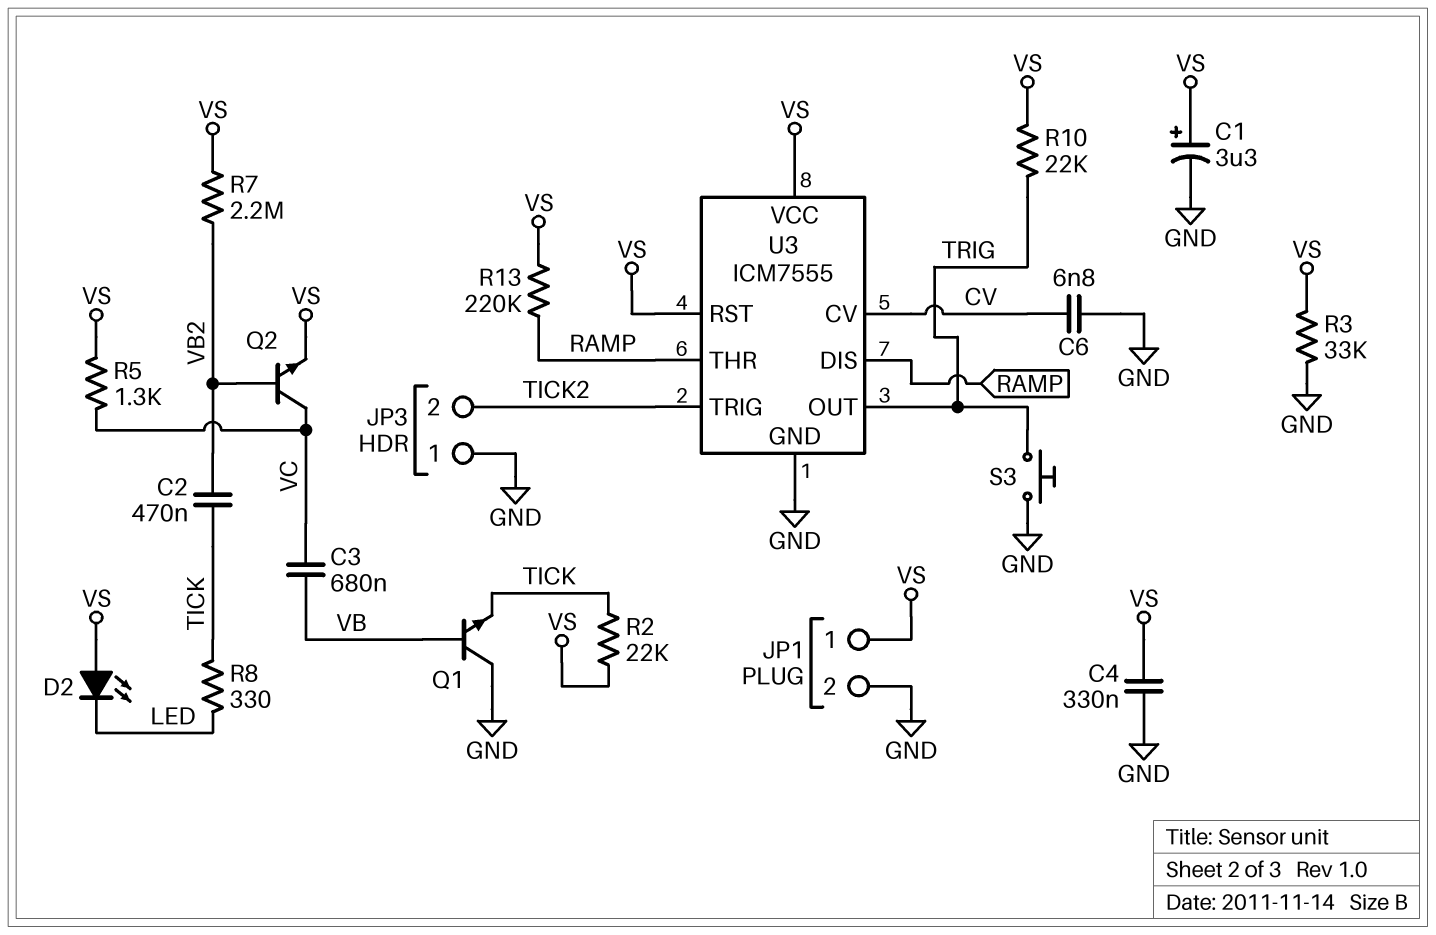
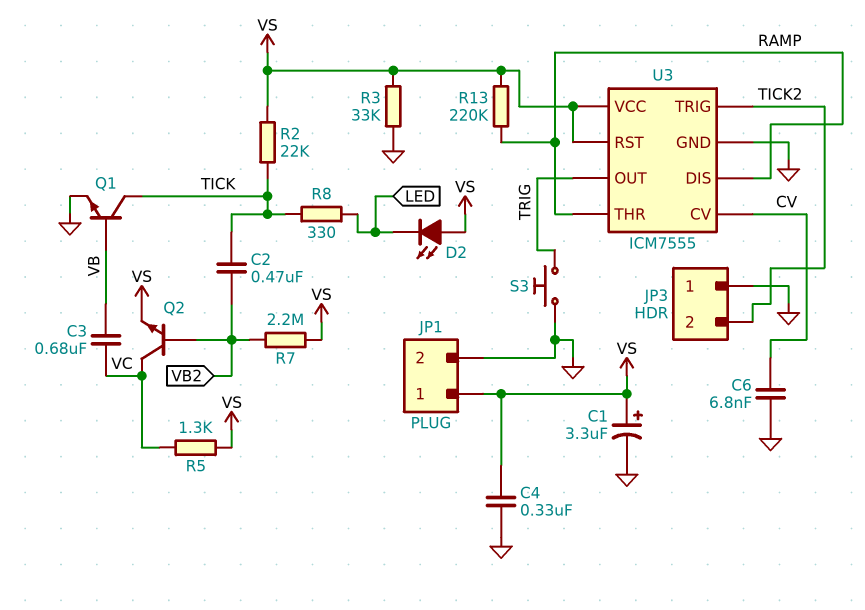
Q1: NPN (B VB, C GND, E TICK) -> NPN (B VB, C TICK, E GND)
R10: 22k (TRIG, VS) -> none

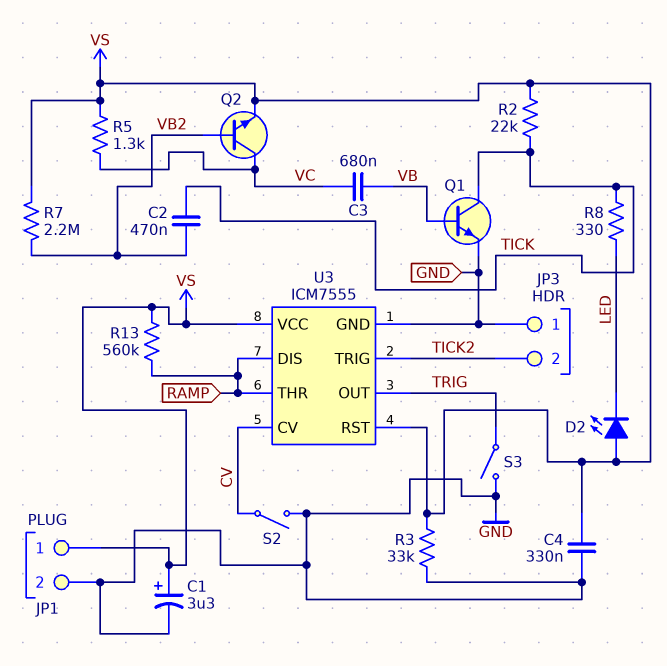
C6: 6.8nF (CV, GND) -> none
R13: 220k (RAMP, VS) -> 560k (RAMP, VS)
S2: none -> switch (CV, GND)
S3: button (GND, TRIG) -> switch (GND, TRIG)

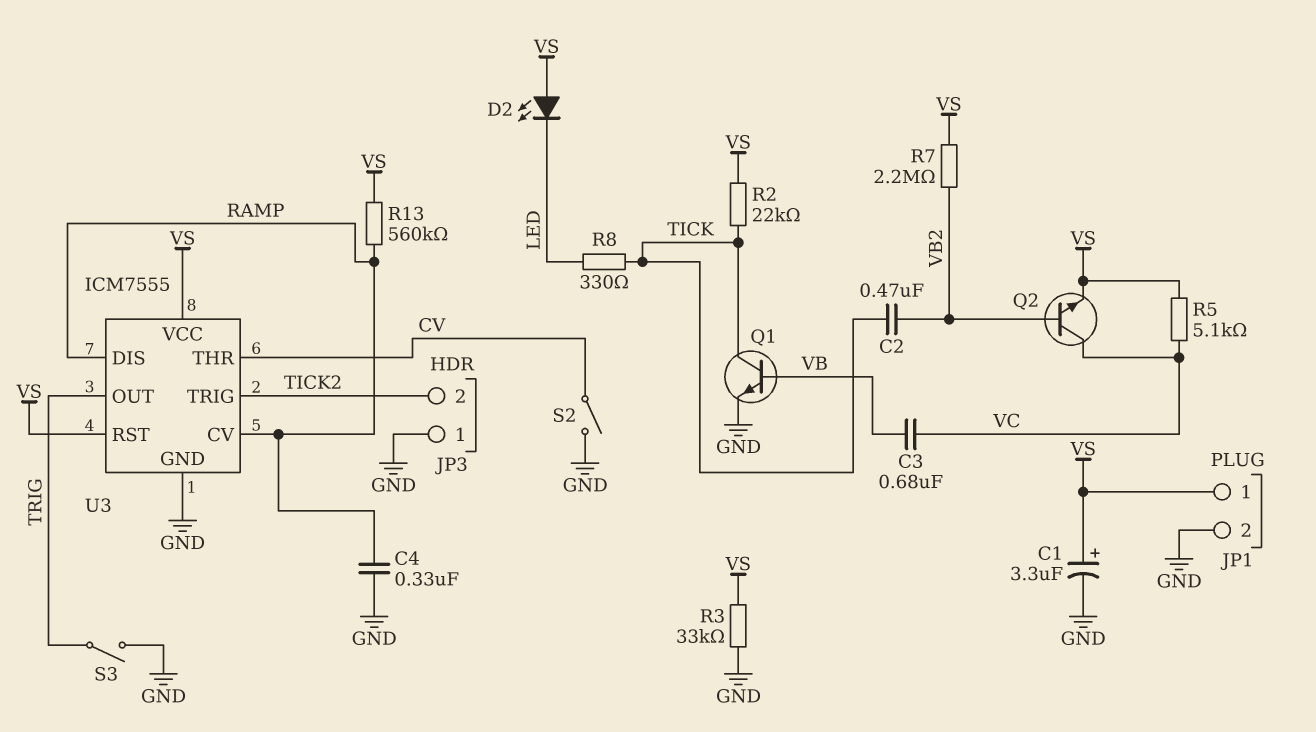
C4: 330nF (GND, VS) -> 330nF (GND, RAMP)
R5: 1.3k (VC, VS) -> 5.1k (VC, VS)
U3 pin CV: CV -> RAMP
U3 pin THR: RAMP -> CV

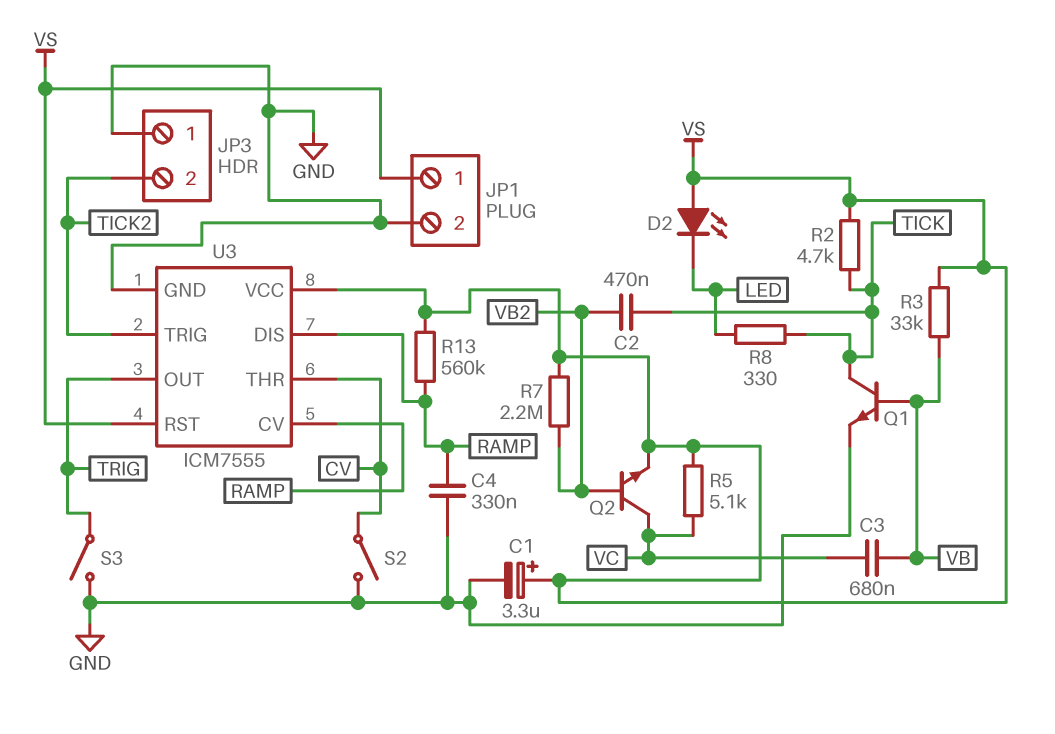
R2: 22k (TICK, VS) -> 4.7k (TICK, VS)
R3: 33k (GND, VS) -> 33k (VB, VS)

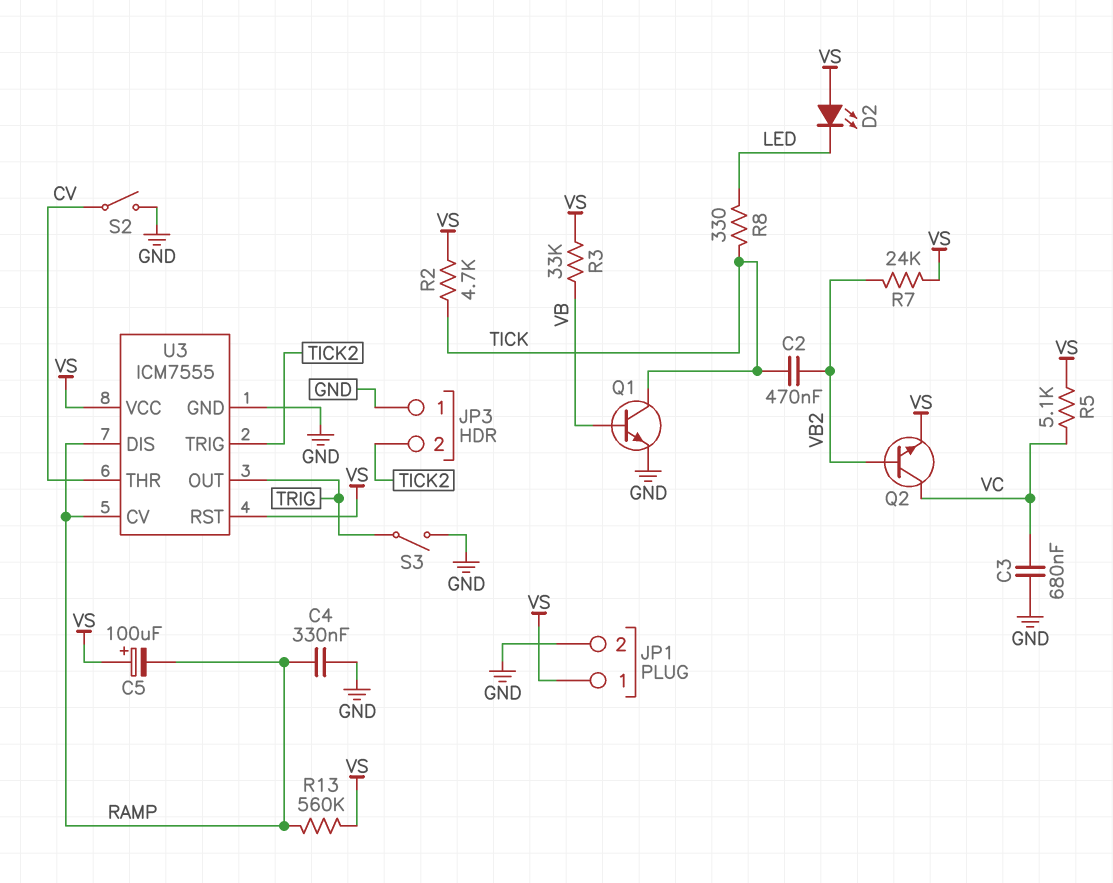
C1: 3.3uF (plus VS, minus GND) -> none
C3: 680nF (VB, VC) -> 680nF (GND, VC)
C5: none -> 100uF (plus VS, minus RAMP)
R7: 2.2M (VB2, VS) -> 24k (VB2, VS)

